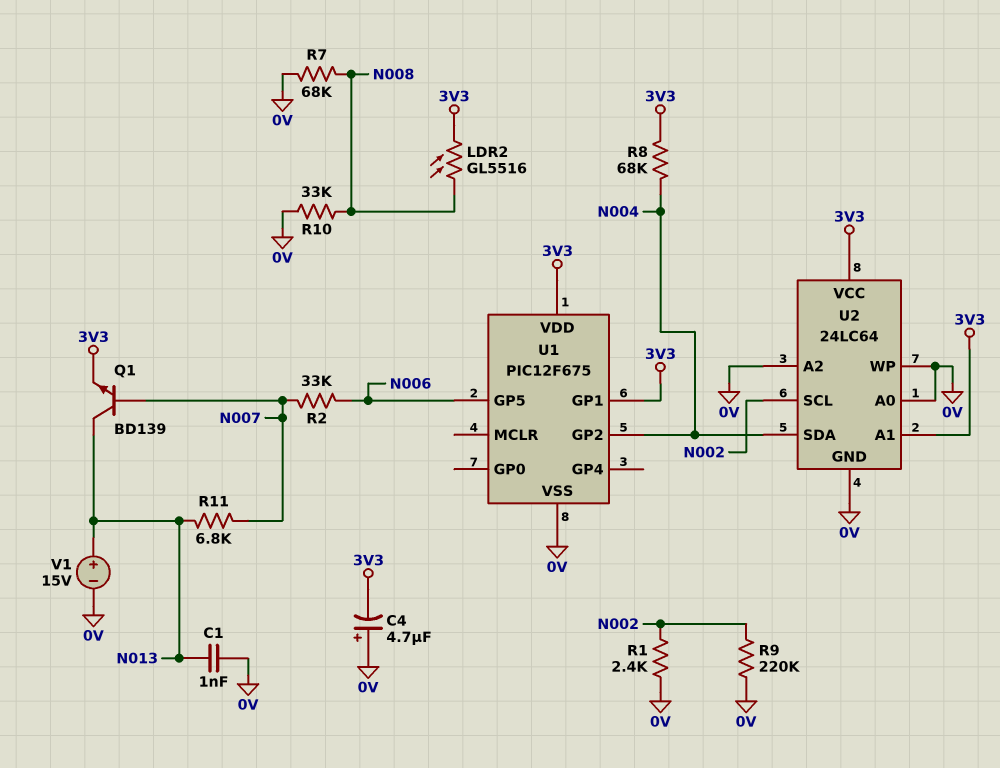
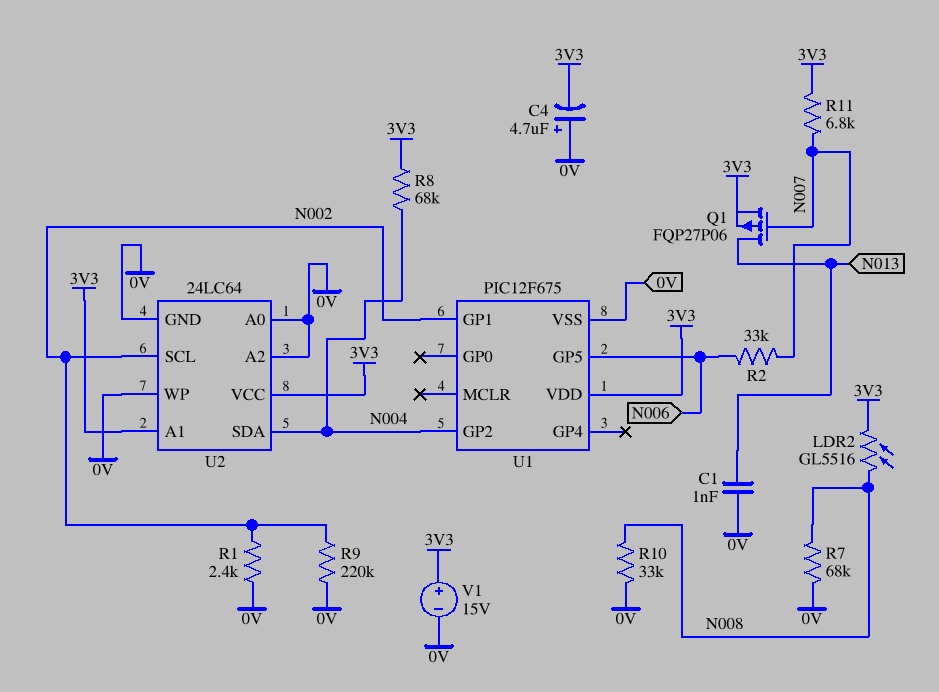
Q1: NPN BD139 (B N007, C N013, E 3V3) -> PMOS FQP27P06 (G N007, D N013, S 3V3)
R11: 6.8k (N007, N013) -> 6.8k (3V3, N007)
U1 pin GP1: 3V3 -> N002
V1: 15V (plus N013, minus 0V) -> 15V (plus 3V3, minus 0V)

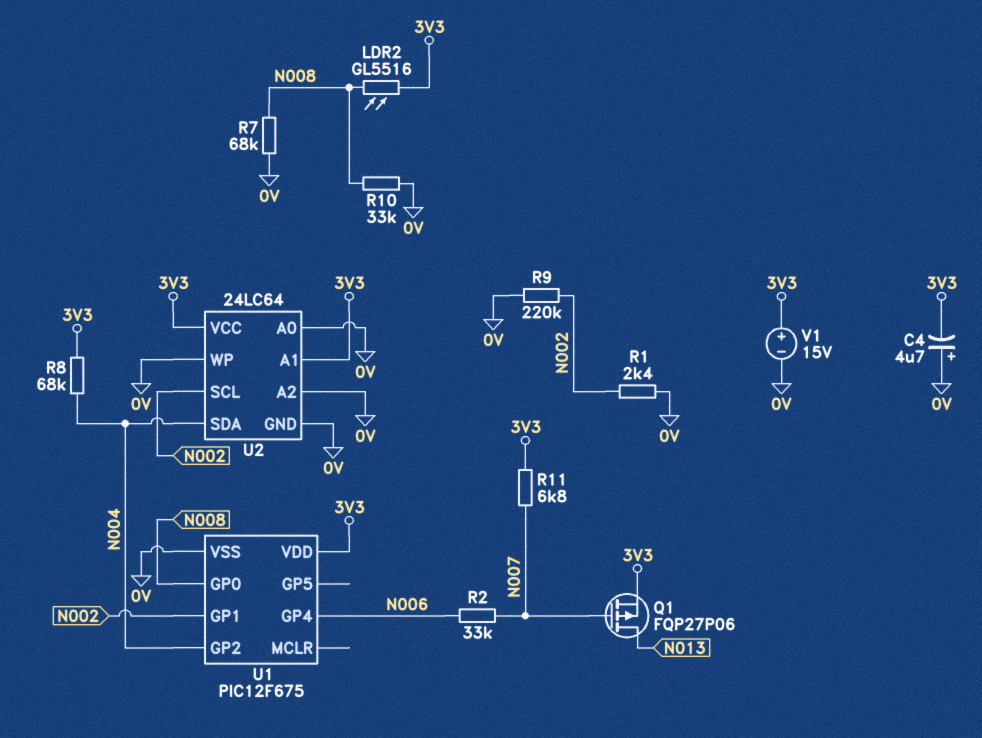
C1: 1nF (0V, N013) -> none
U1 pin GP0: none -> N008
U1 pin GP4: none -> N006
U1 pin GP5: N006 -> none

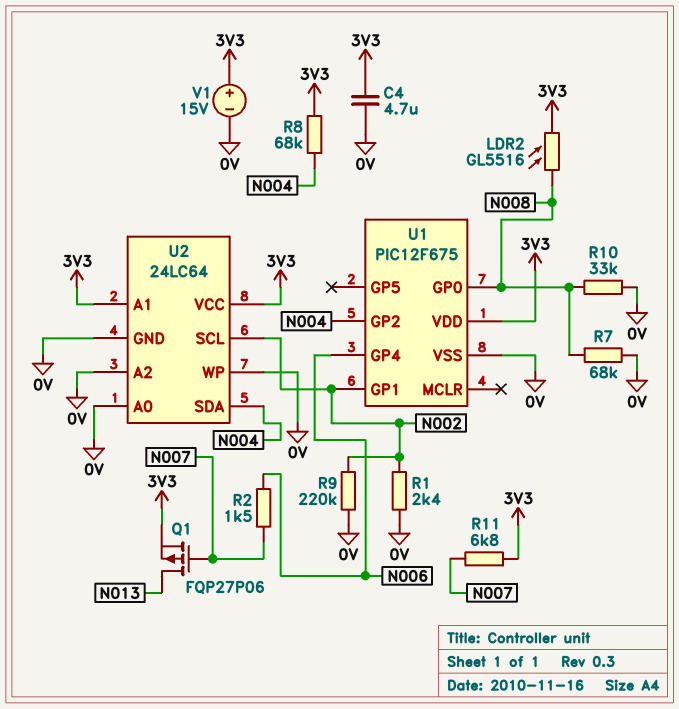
C4: 4.7uF (plus 0V, minus 3V3) -> 4.7uF (0V, 3V3)
R2: 33k (N006, N007) -> 1.5k (N006, N007)

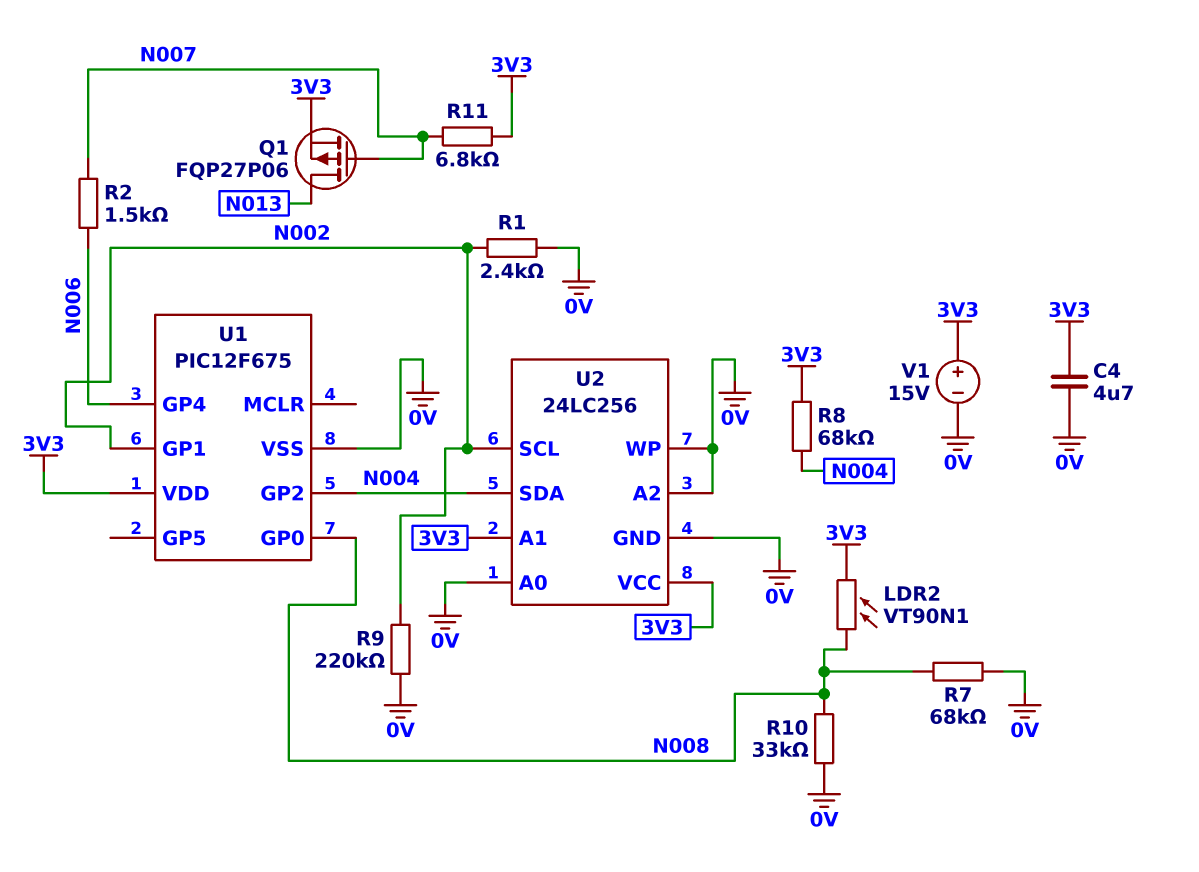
LDR2: GL5516 (3V3, N008) -> VT90N1 (3V3, N008)
U2: 24LC64 -> 24LC256

